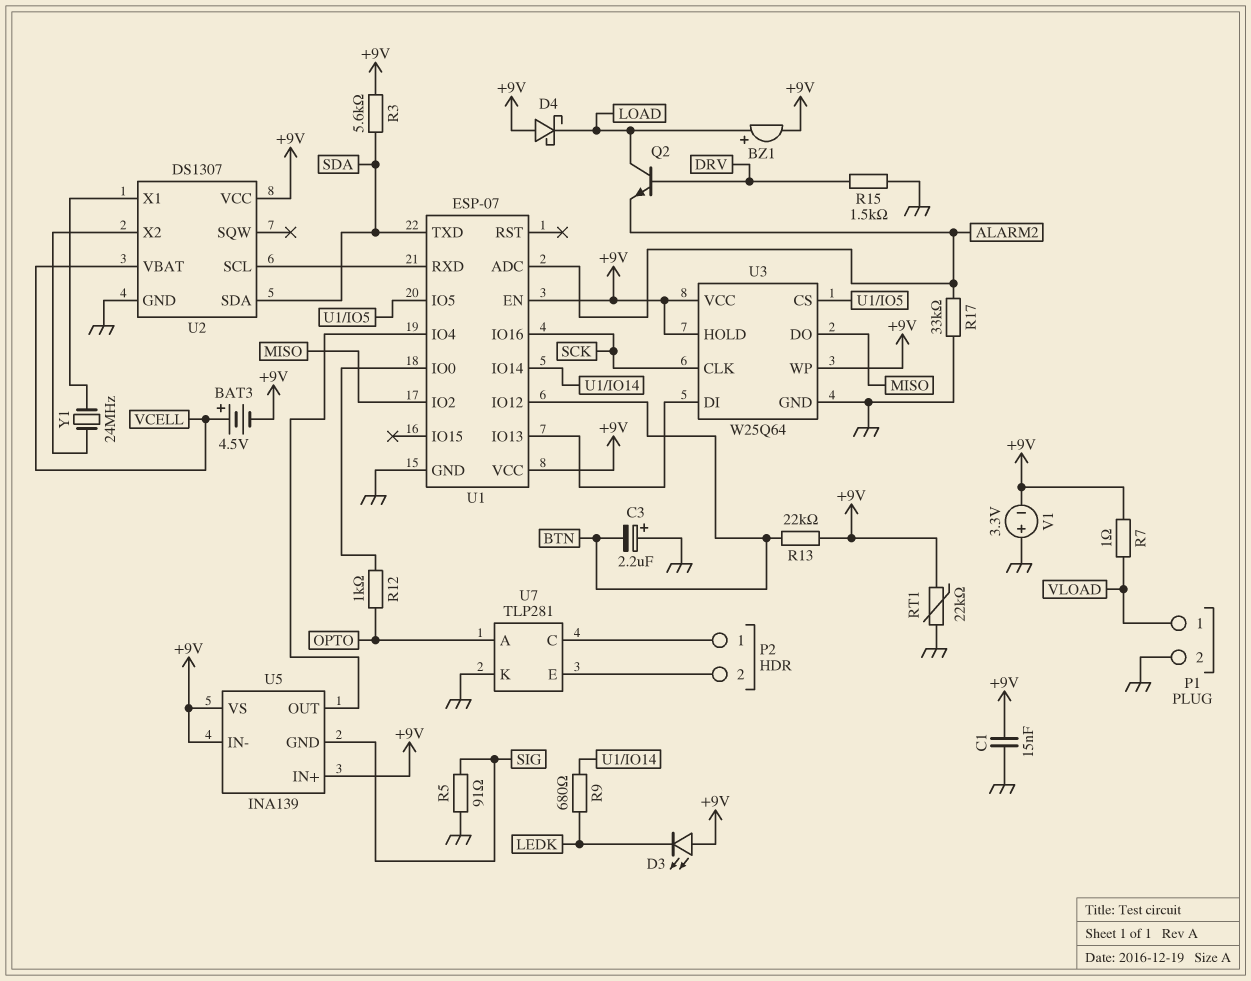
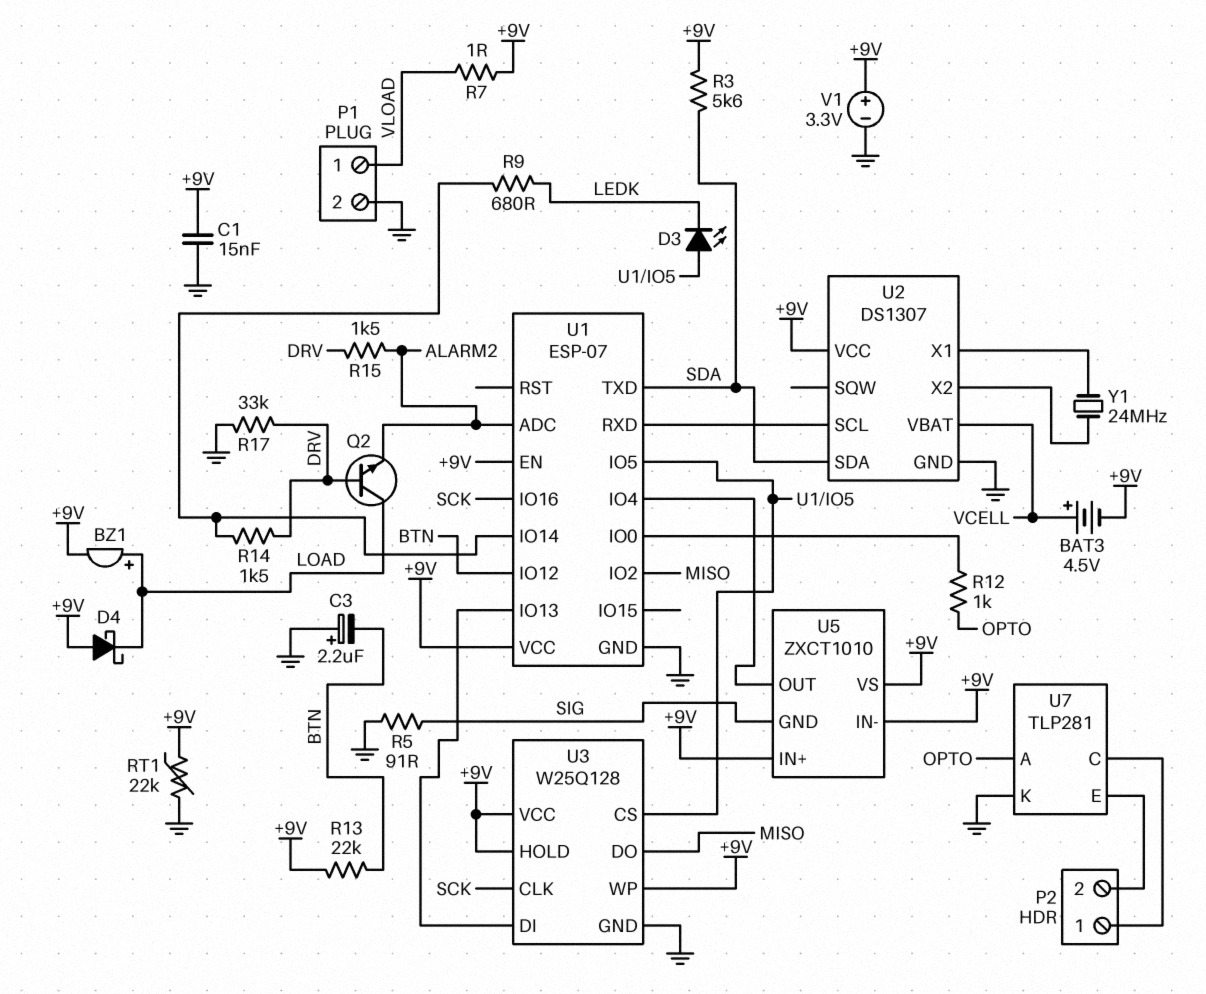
D3: LED (A +9V, K LEDK) -> LED (A U1/IO5, K LEDK)
R14: none -> 1.5k (DRV, U1/IO14)
R15: 1.5k (DRV, GND) -> 1.5k (ALARM2, DRV)
R17: 33k (ALARM2, GND) -> 33k (DRV, GND)
U3: W25Q64 -> W25Q128
U5: INA139 -> ZXCT1010
V1: 3.3V (plus GND, minus +9V) -> 3.3V (plus +9V, minus GND)

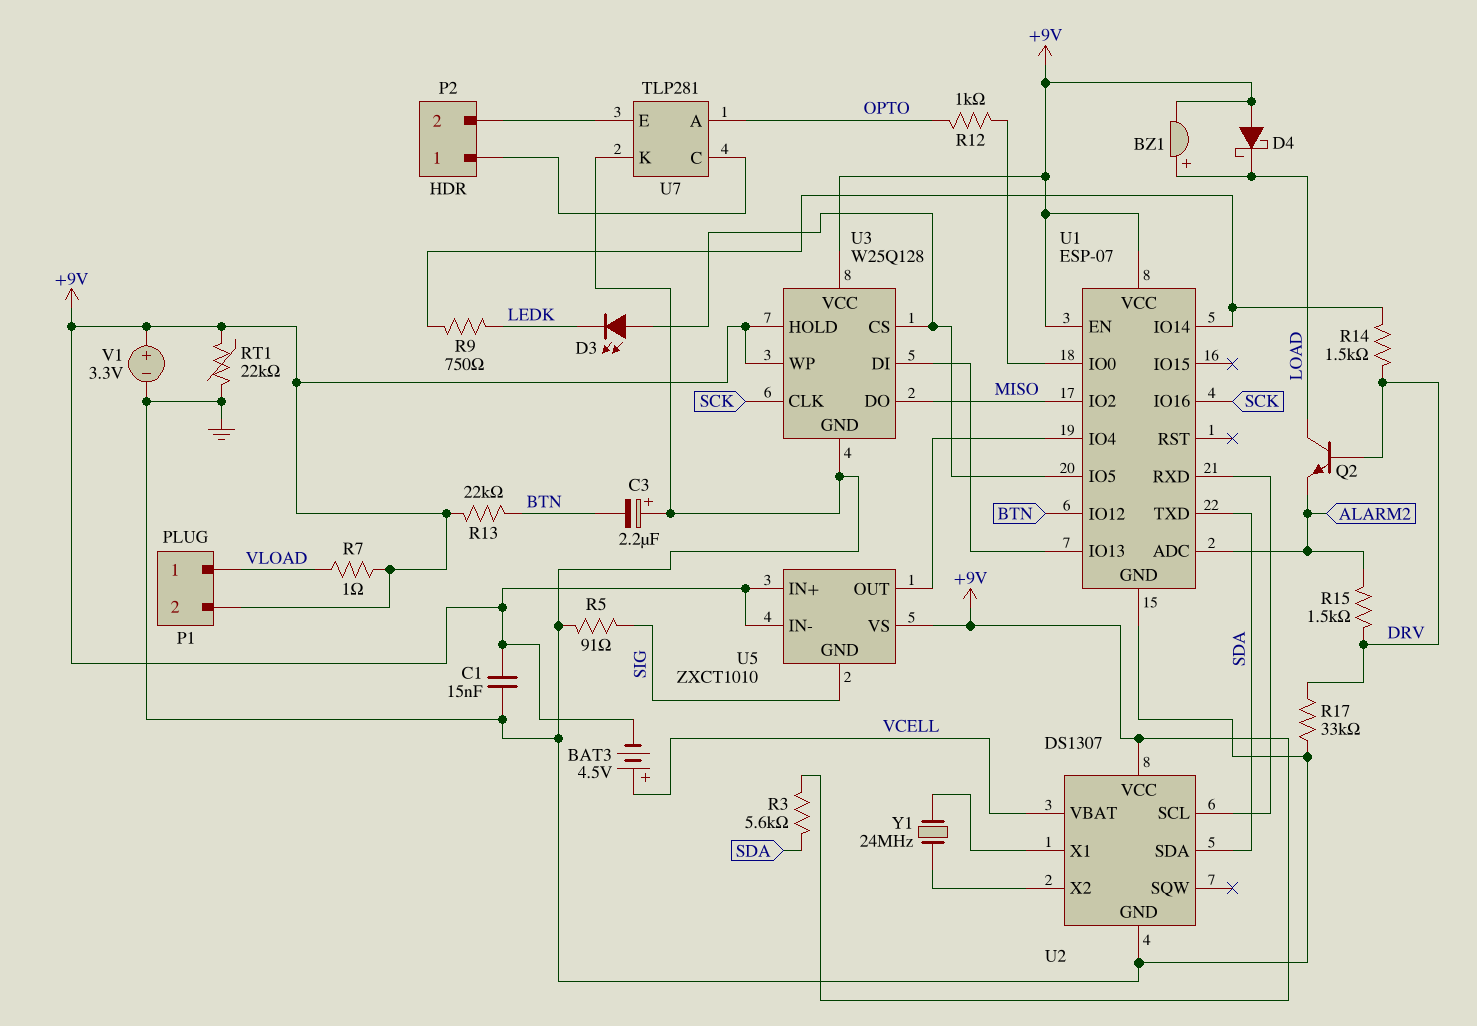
P1 pin 2: GND -> +9V
R9: 680 (LEDK, U1/IO14) -> 750 (LEDK, U1/IO14)

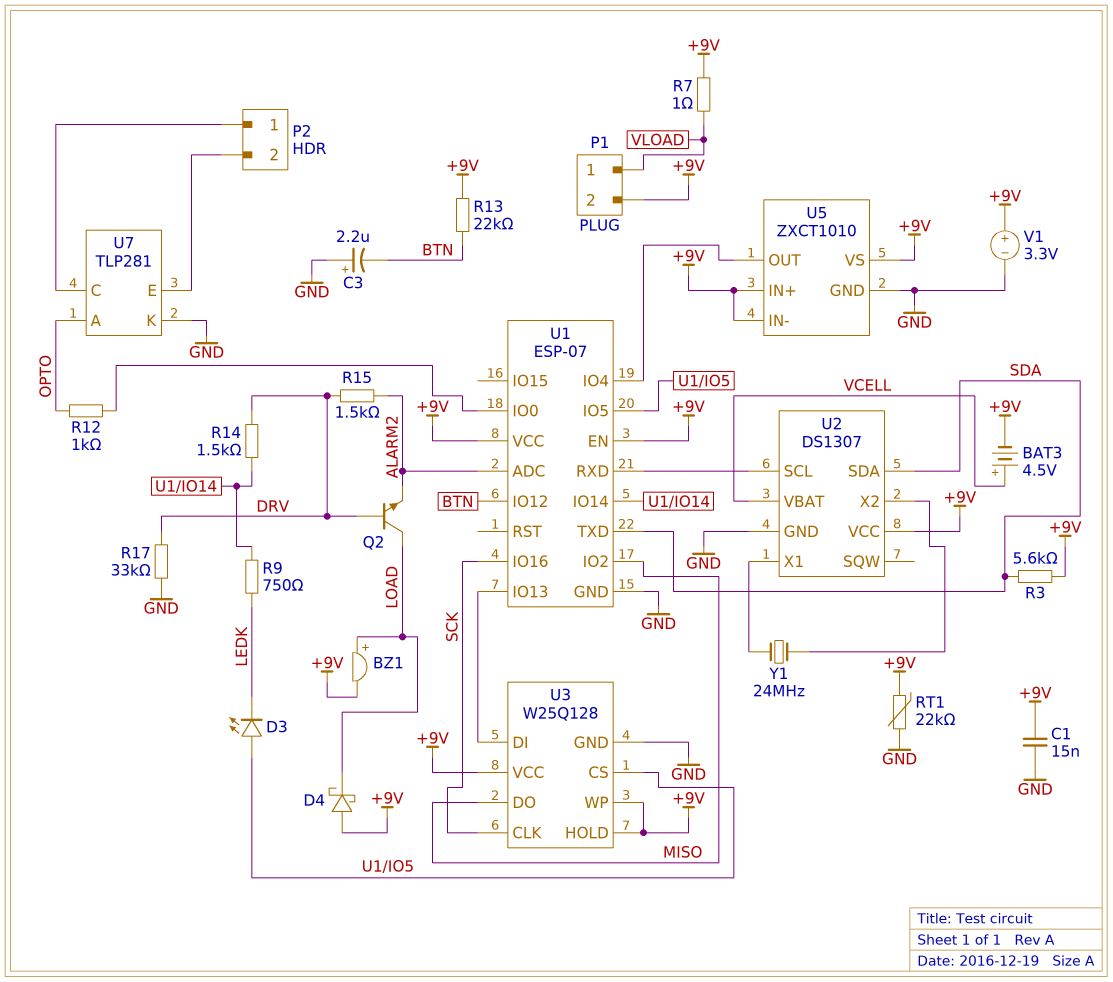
R5: 91 (GND, SIG) -> none
U5 pin GND: SIG -> GND

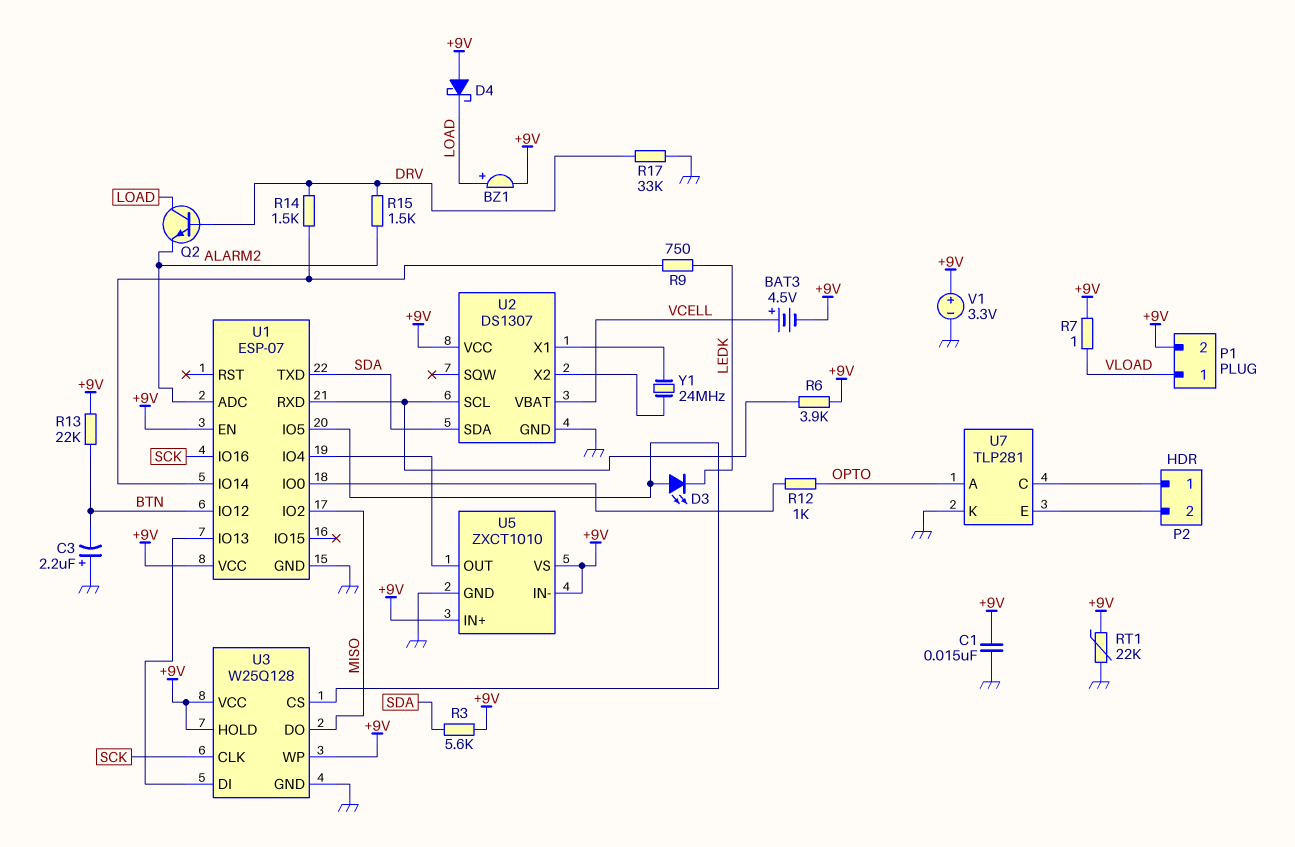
R6: none -> 3.9k (+9V, U1/RXD)

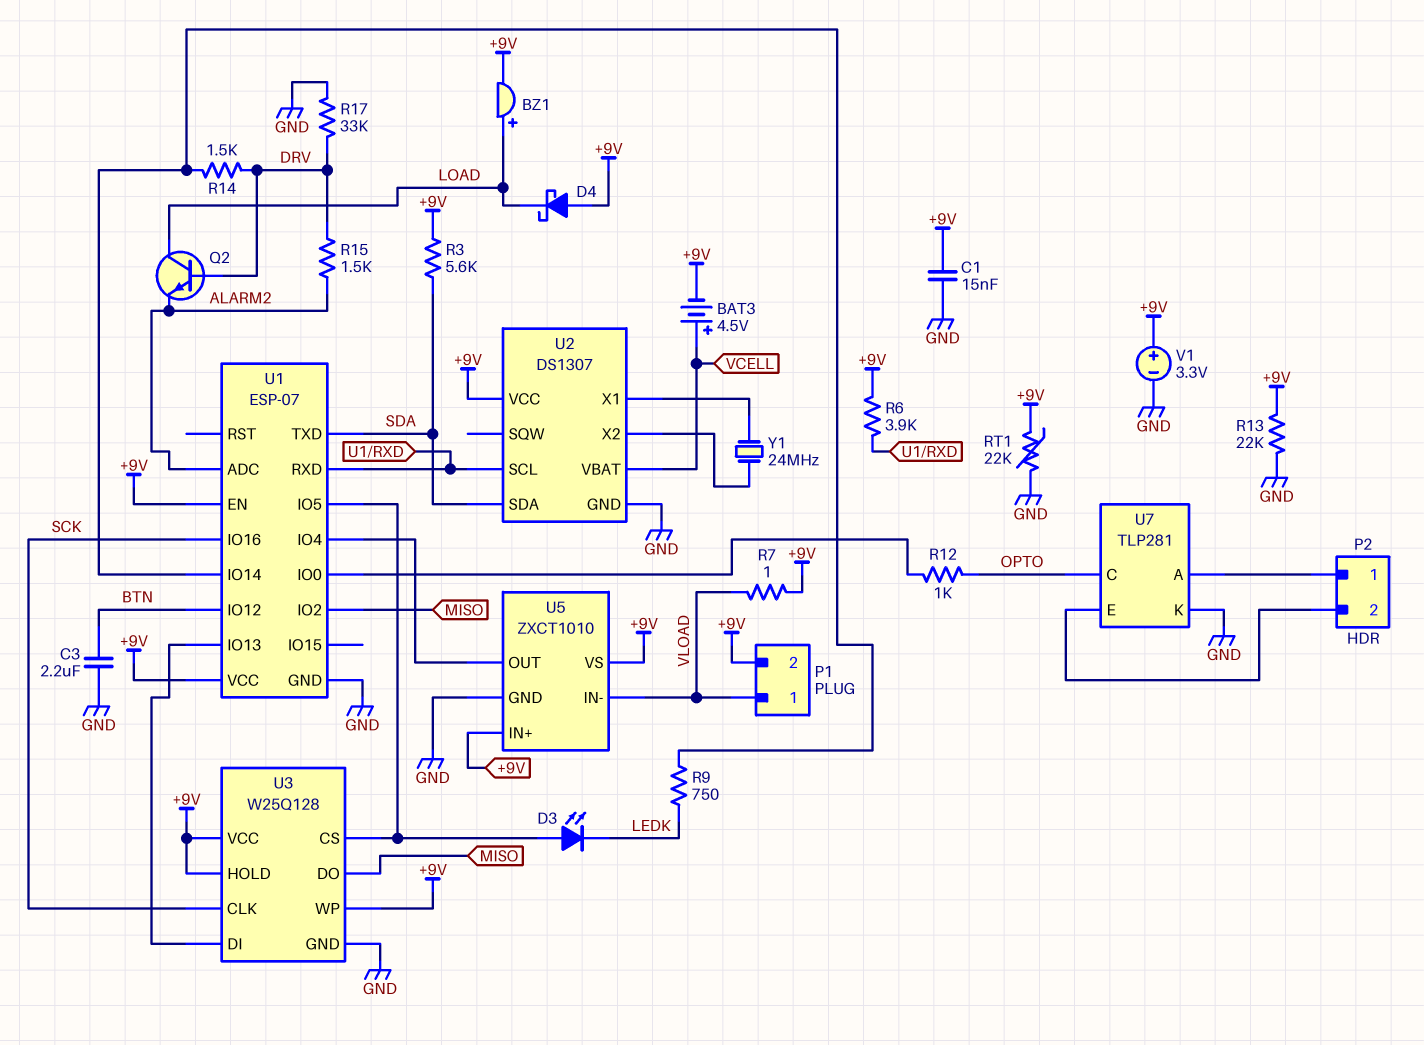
C3: 2.2uF (plus GND, minus BTN) -> 2.2uF (BTN, GND)
R13: 22k (+9V, BTN) -> 22k (+9V, GND)
U5 pin IN-: +9V -> VLOAD
U7 pin A: OPTO -> P2/1
U7 pin C: P2/1 -> OPTO

